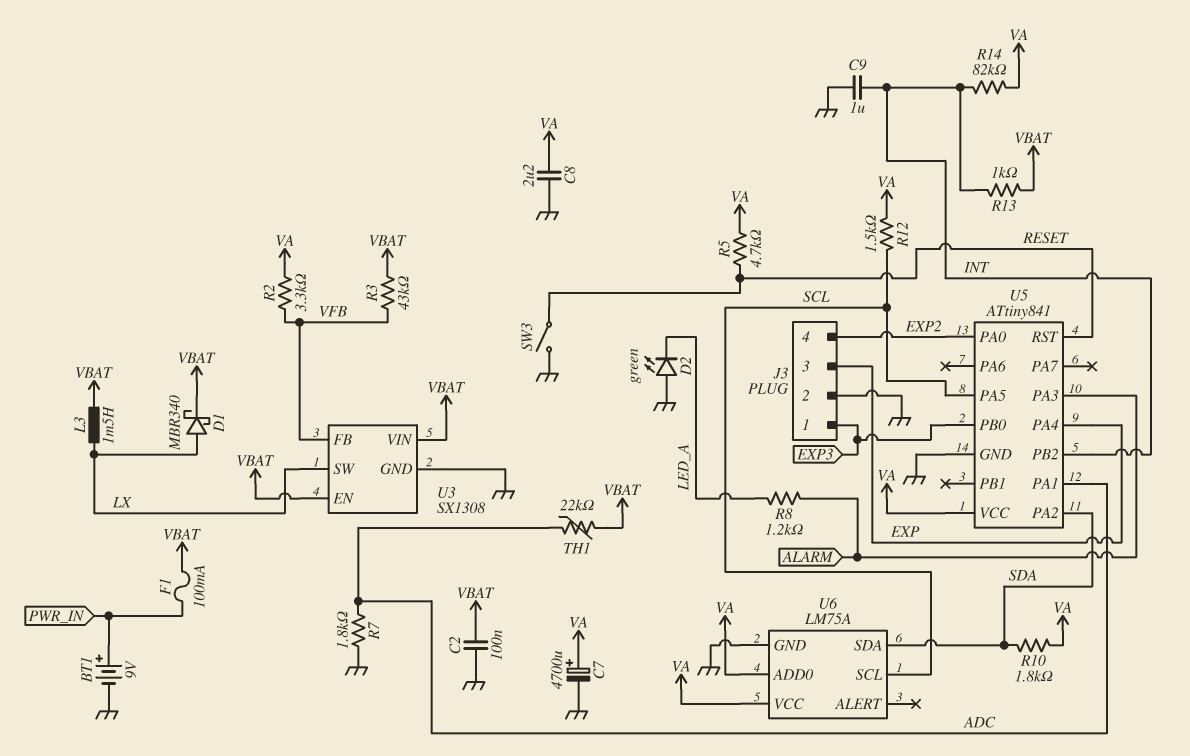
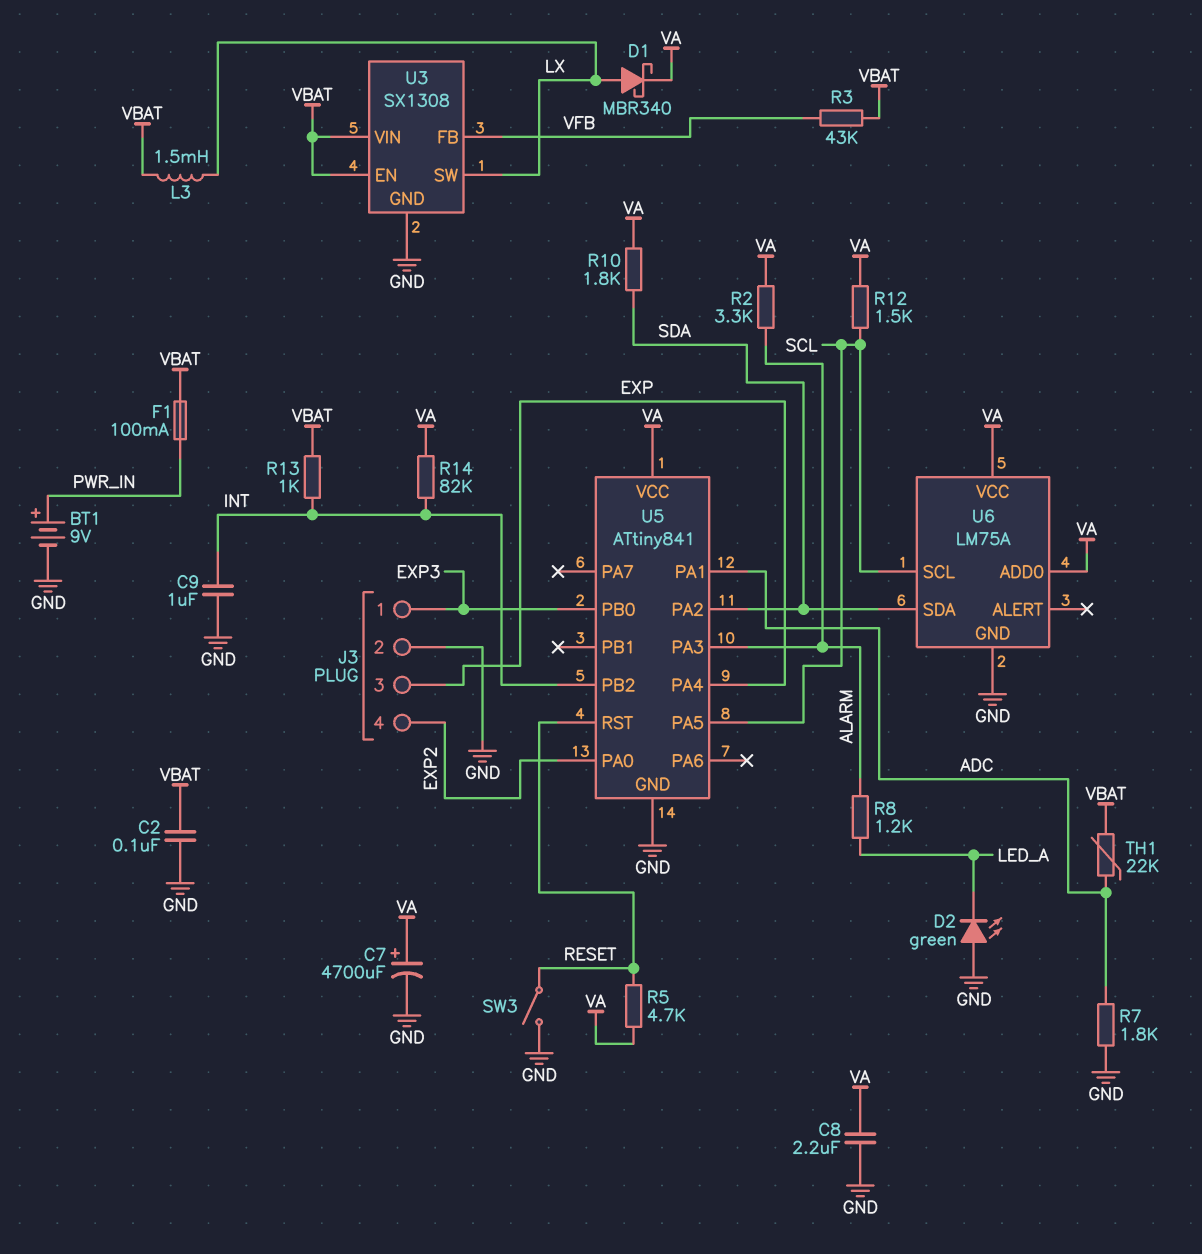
D1: schottky MBR340 (A LX, K VBAT) -> schottky MBR340 (A LX, K VA)
R2: 3.3k (VA, VFB) -> 3.3k (ALARM, VA)

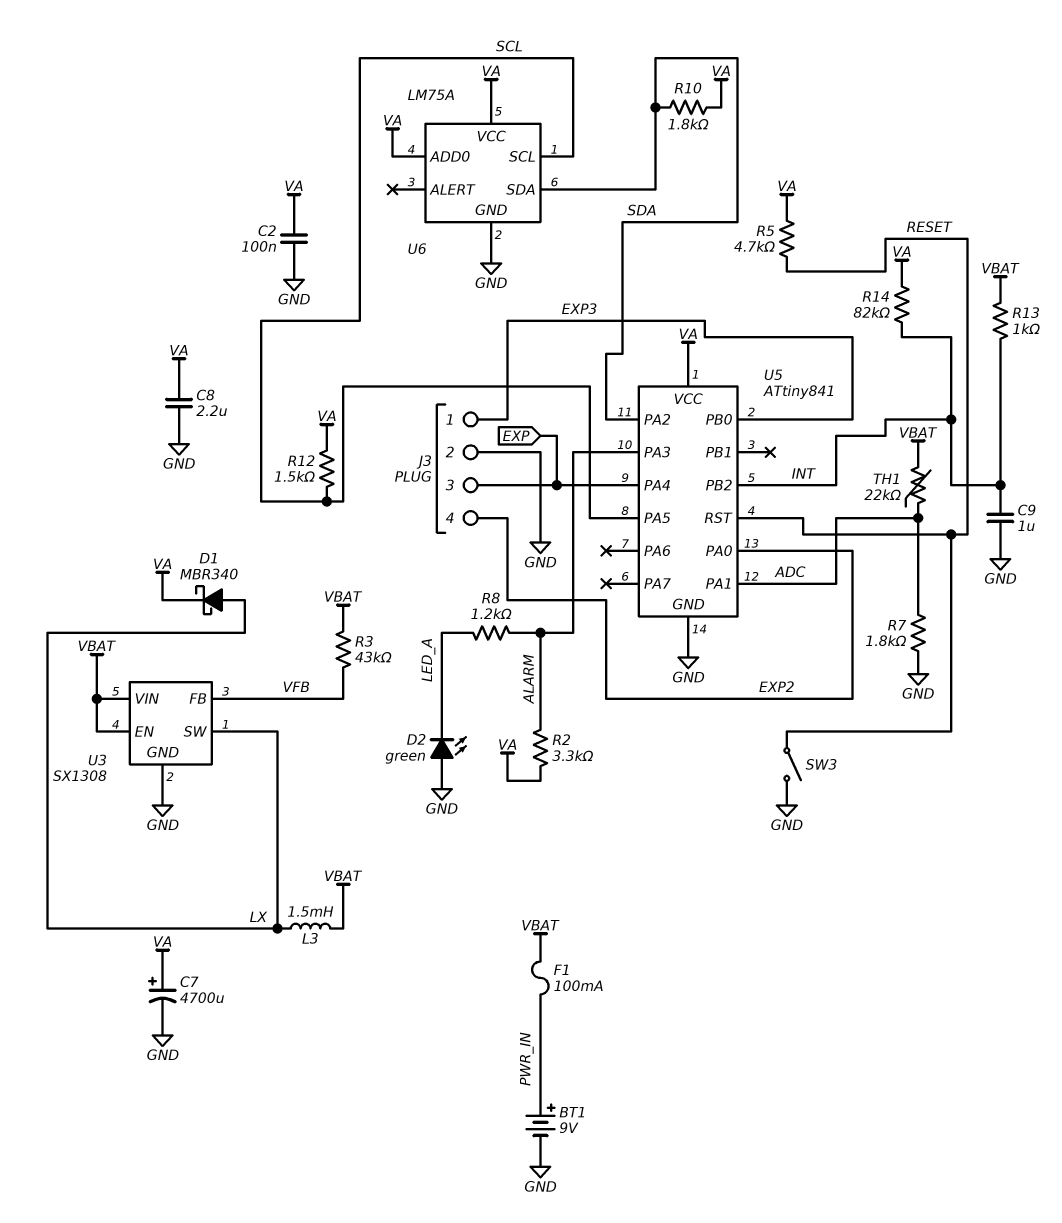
C2: 100nF (GND, VBAT) -> 100nF (GND, VA)

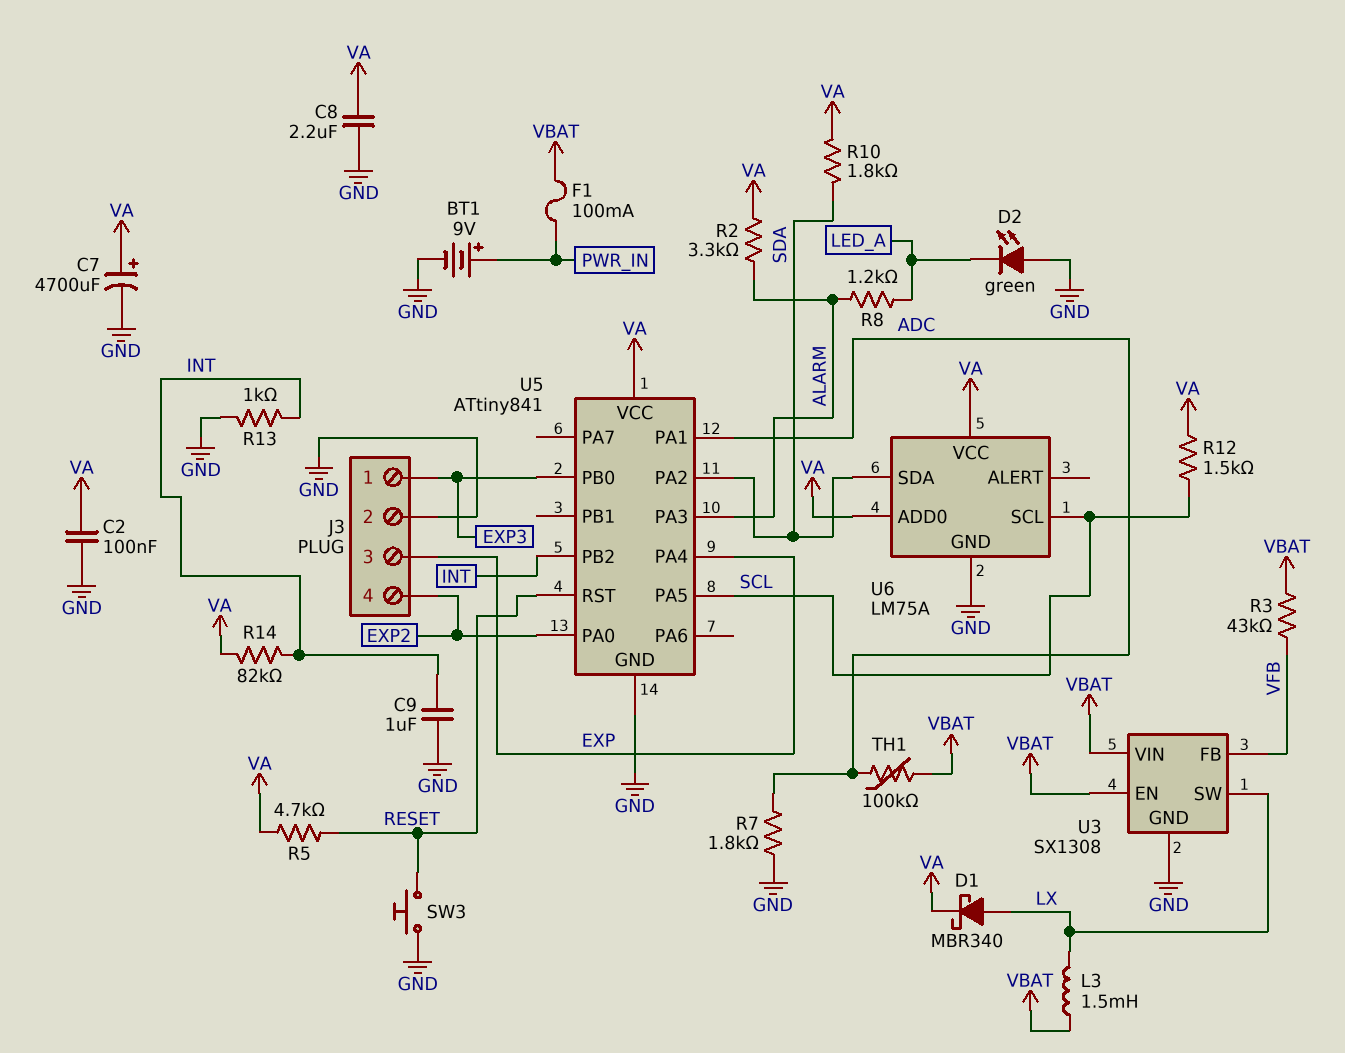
R13: 1k (INT, VBAT) -> 1k (GND, INT)
SW3: switch (GND, RESET) -> button (GND, RESET)
TH1: 22k (ADC, VBAT) -> 100k (ADC, VBAT)

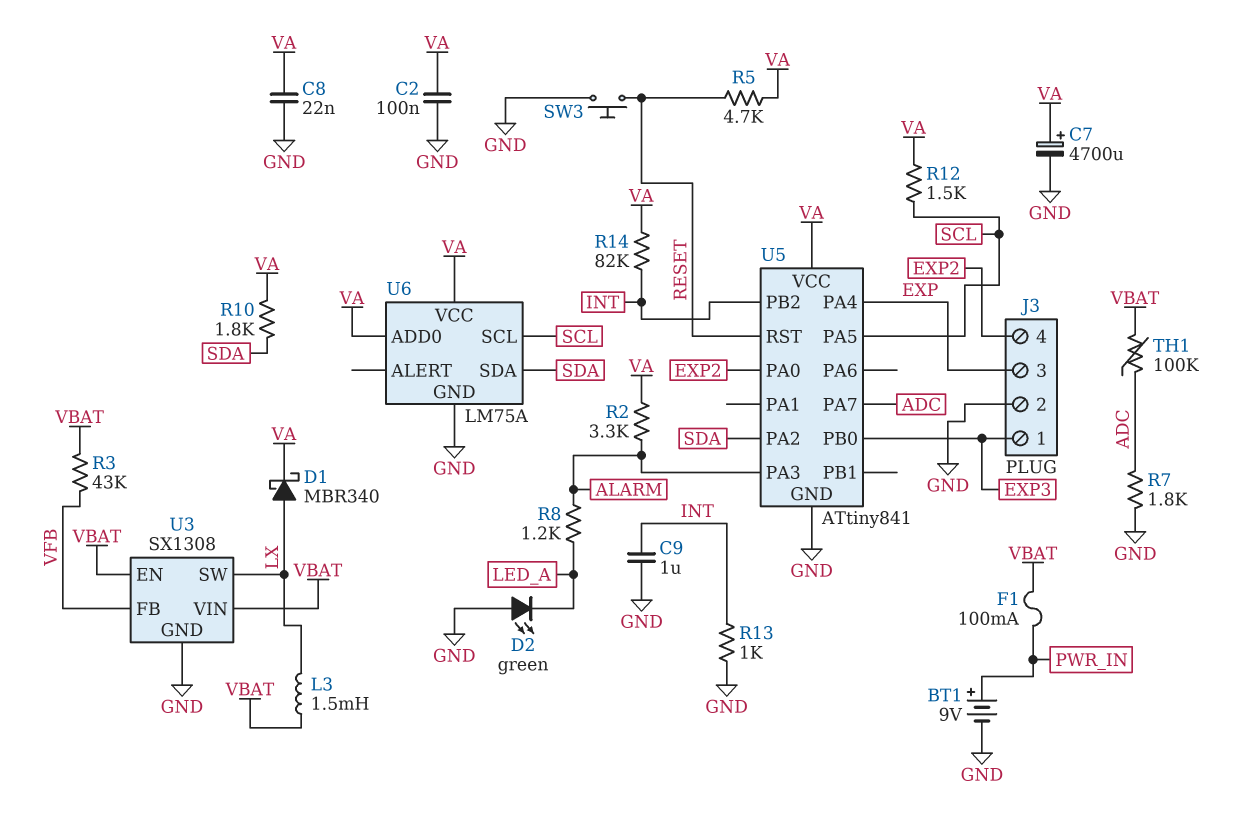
C8: 2.2uF (GND, VA) -> 22nF (GND, VA)
U5 pin PA1: ADC -> none
U5 pin PA7: none -> ADC

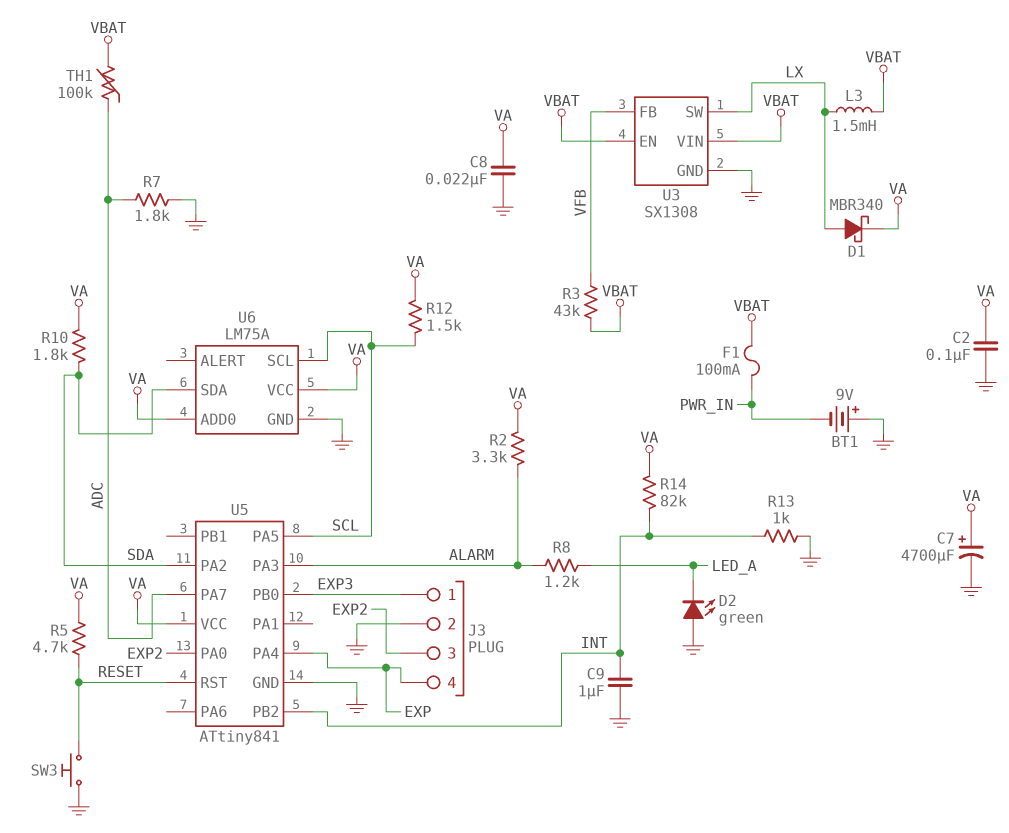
BT1: 9V (plus PWR_IN, minus GND) -> 9V (plus GND, minus PWR_IN)
J3 pin 3: EXP -> EXP2
J3 pin 4: EXP2 -> EXP

